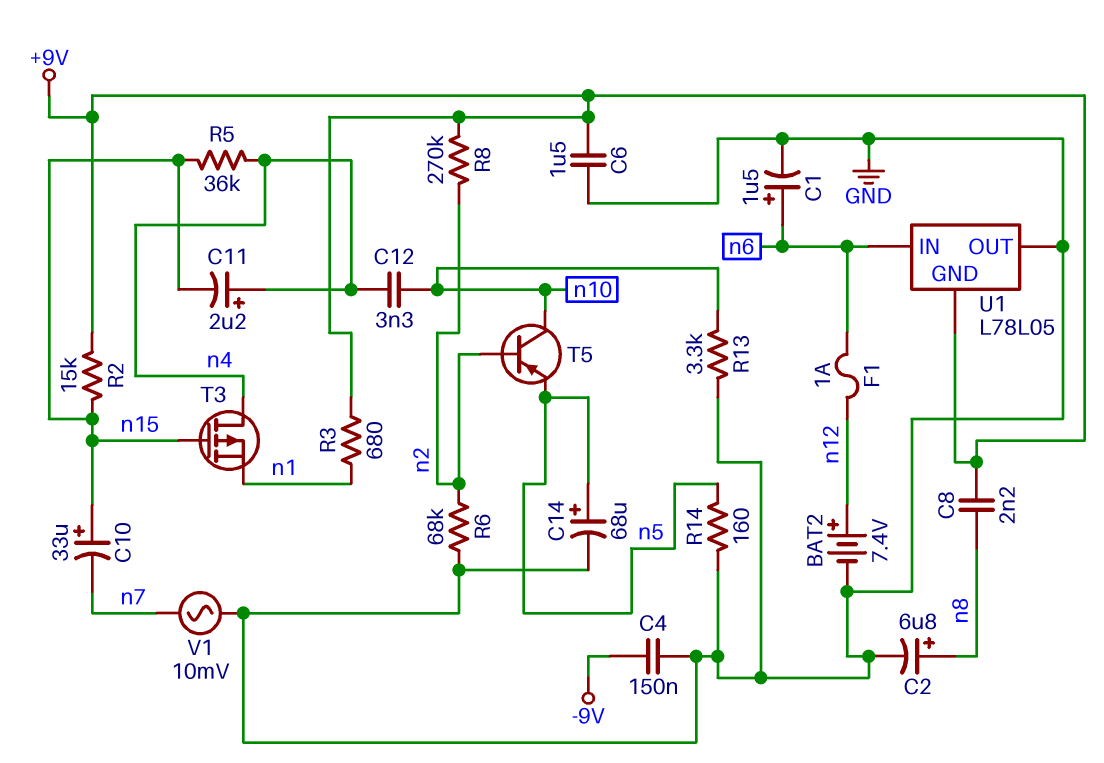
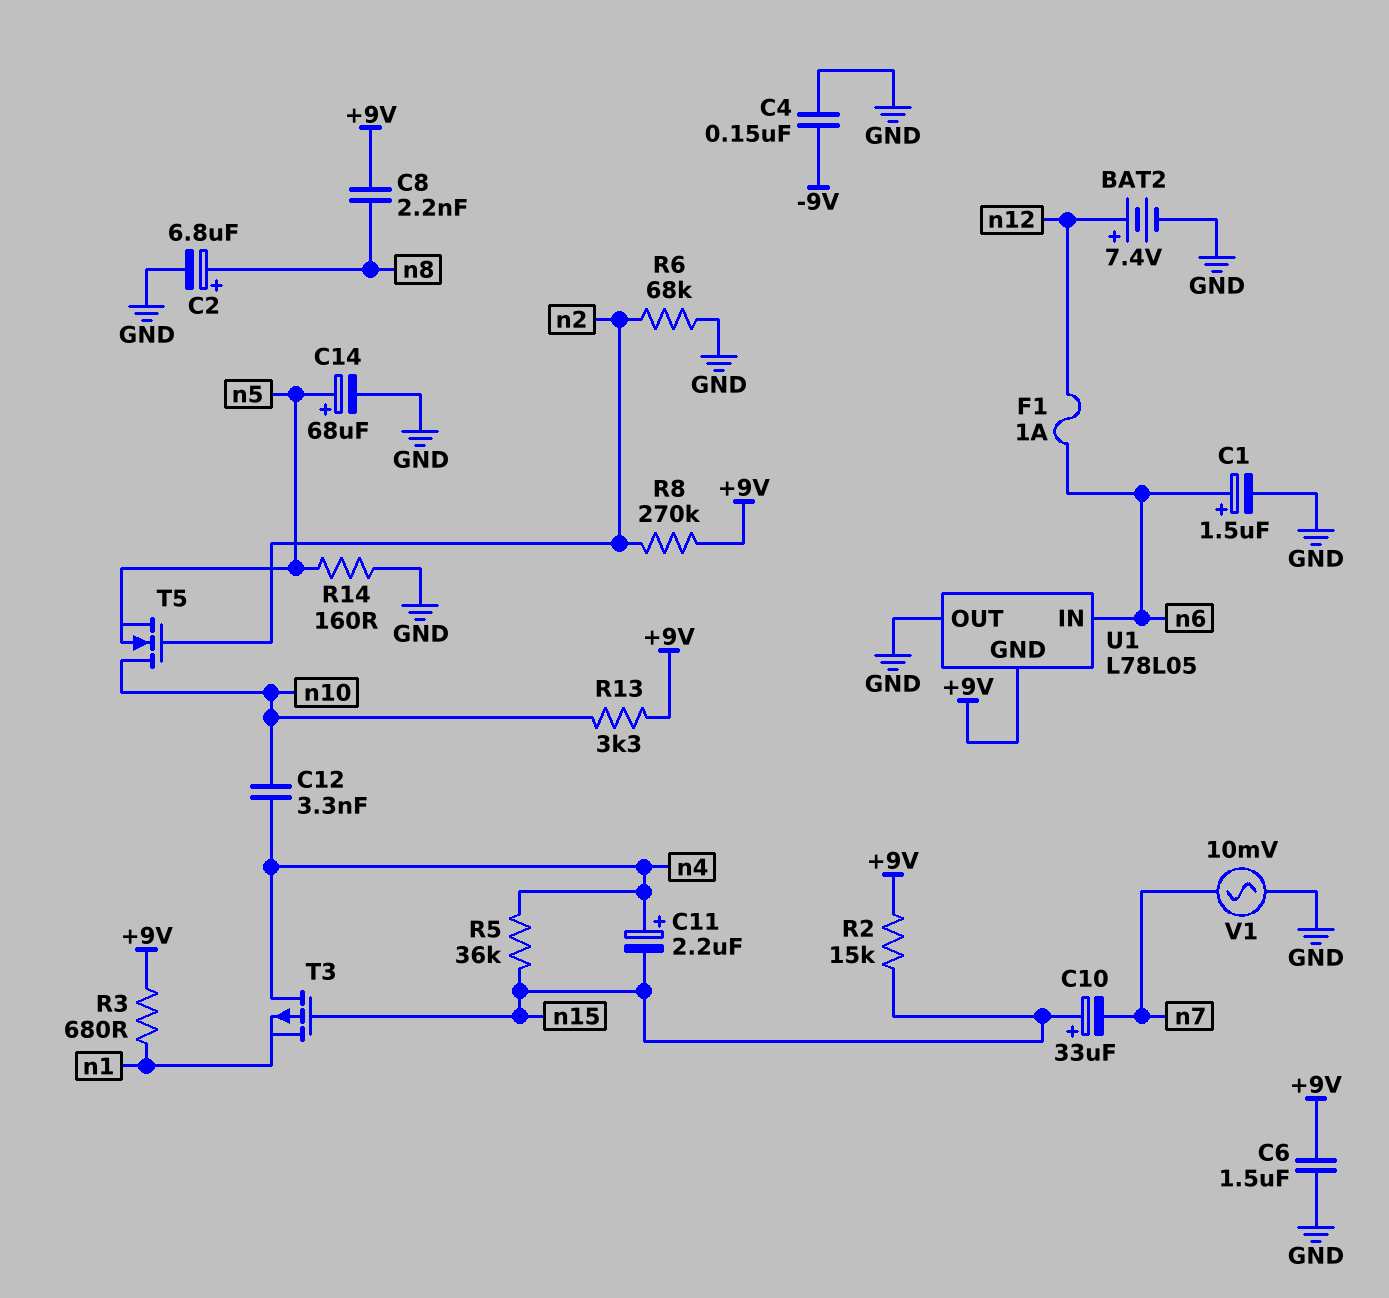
R13: 3.3k (GND, n10) -> 3.3k (+9V, n10)
T5: PNP (B n2, C n10, E n5) -> NMOS (G n2, D n10, S n5)

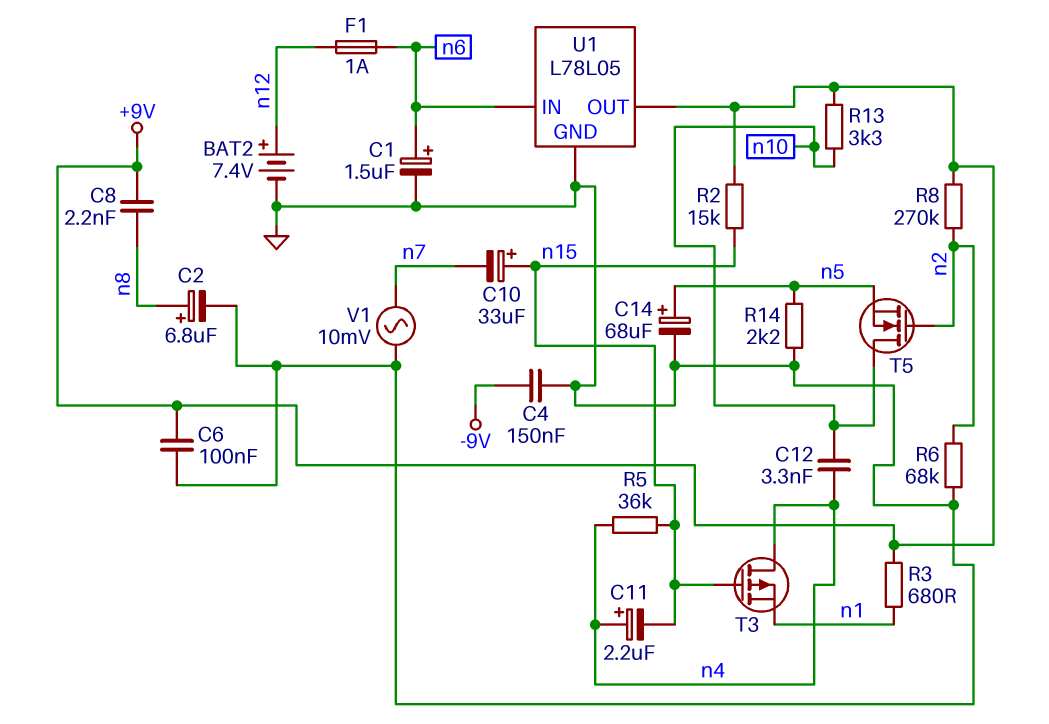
C6: 1.5uF (+9V, GND) -> 100nF (+9V, GND)
R14: 160 (GND, n5) -> 2.2k (GND, n5)
U1 pin GND: +9V -> GND
U1 pin OUT: GND -> +9V

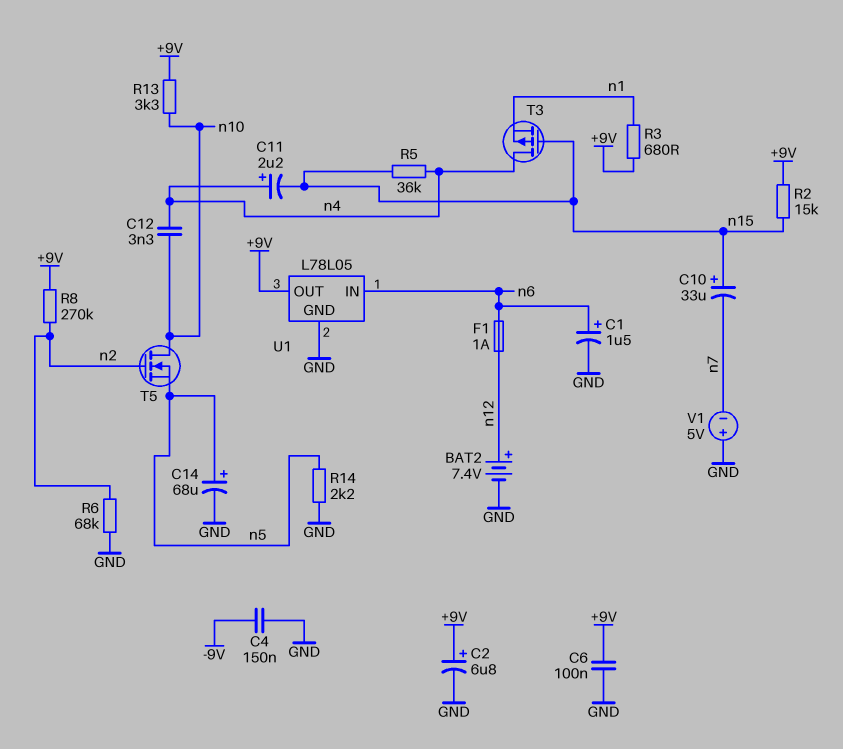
C2: 6.8uF (plus n8, minus GND) -> 6.8uF (plus +9V, minus GND)
C8: 2.2nF (+9V, n8) -> none
V1: AC 10mV (GND, n7) -> 5V (plus GND, minus n7)

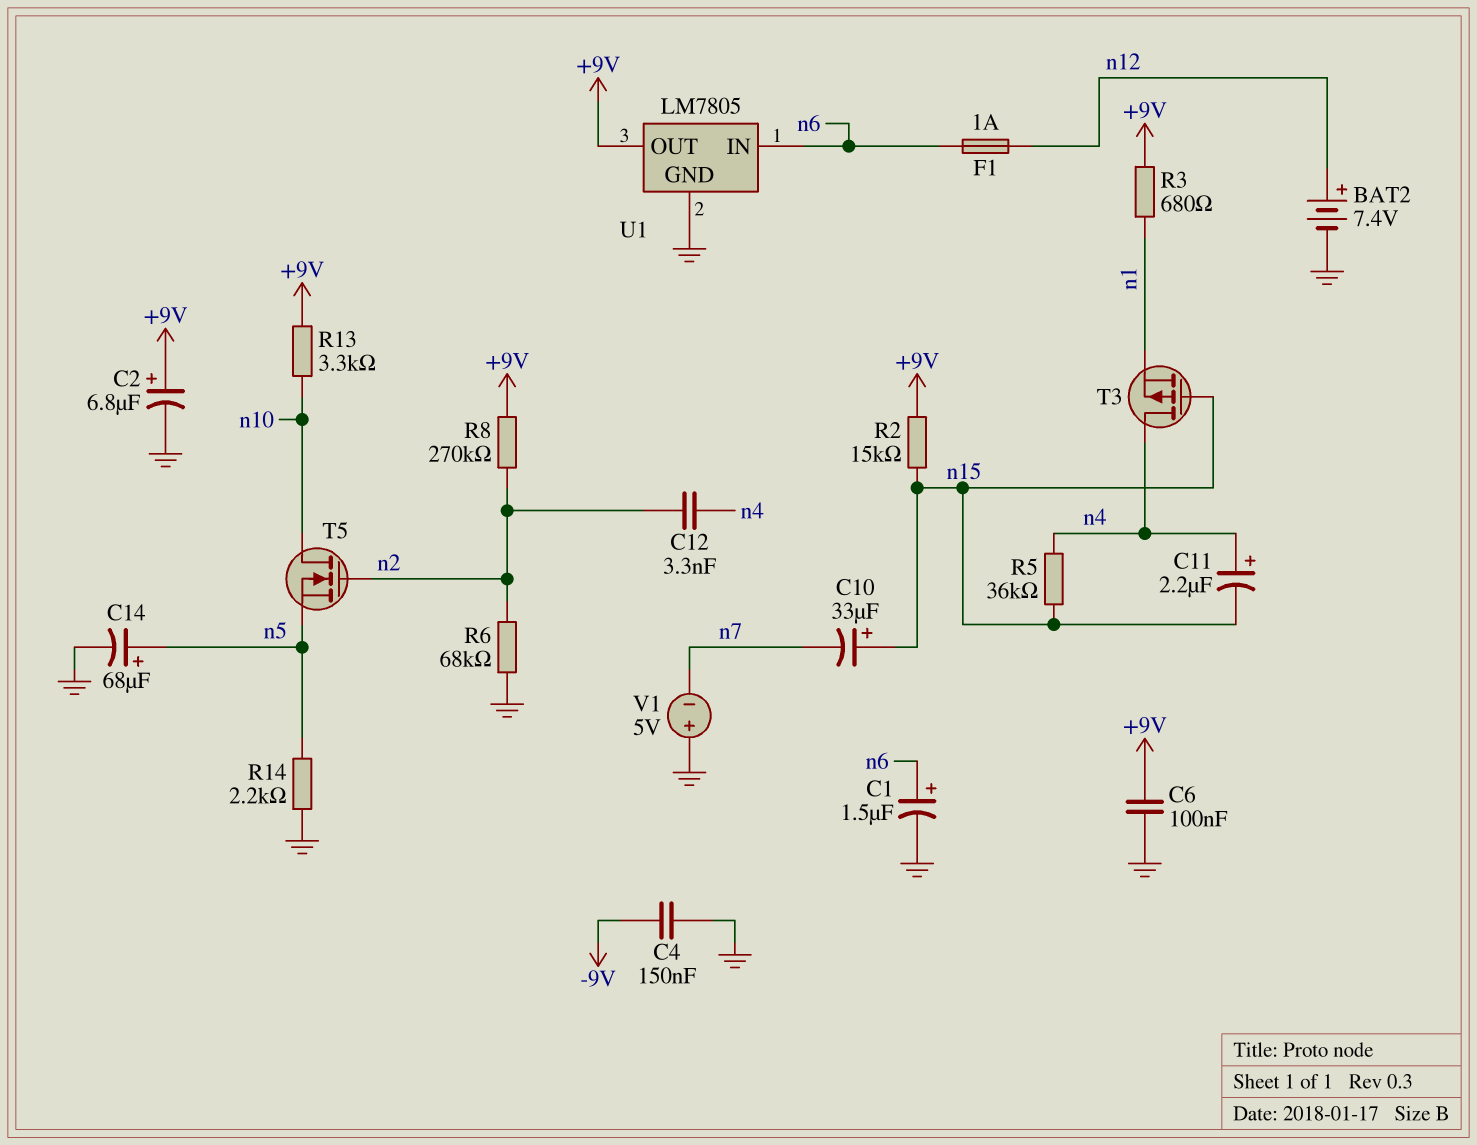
C12: 3.3nF (n4, n10) -> 3.3nF (n2, n4)
U1: L78L05 -> LM7805

